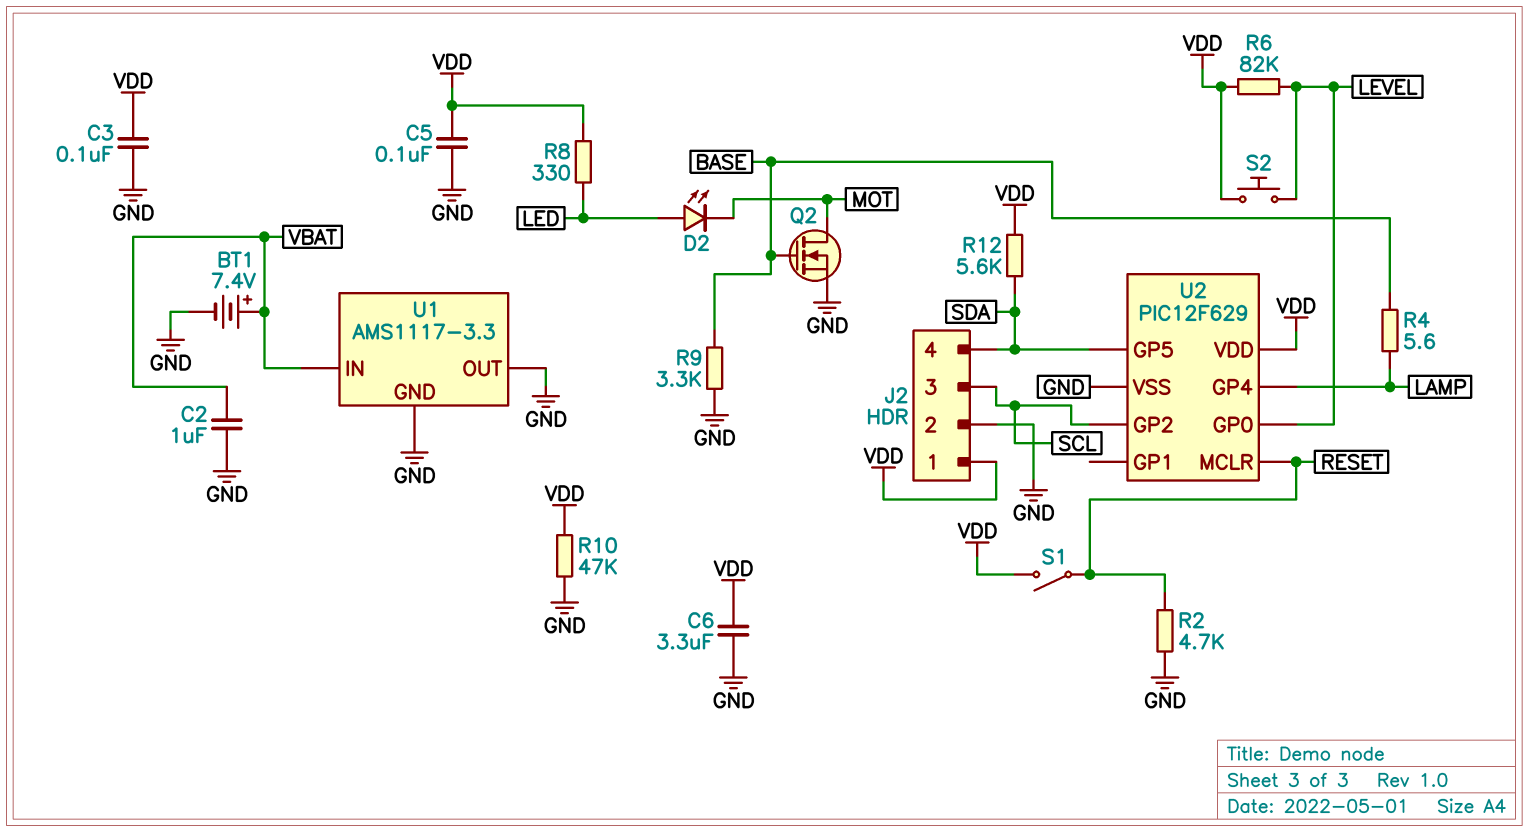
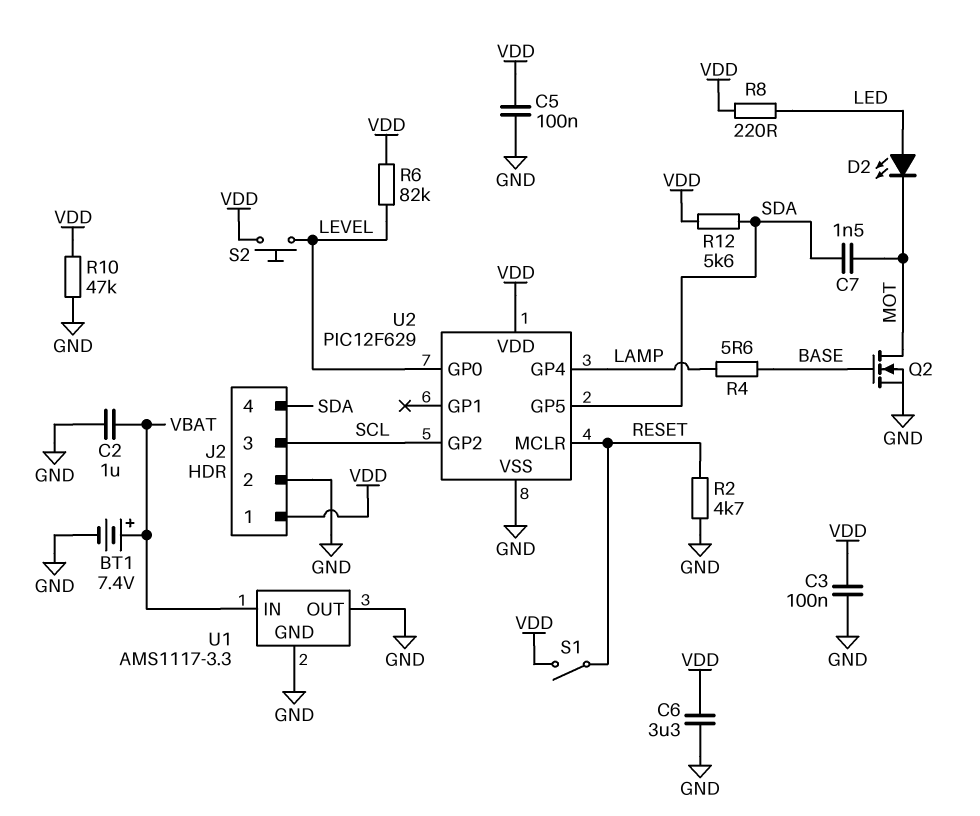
C7: none -> 1.5nF (MOT, SDA)
R8: 330 (LED, VDD) -> 220 (LED, VDD)
R9: 3.3k (BASE, GND) -> none

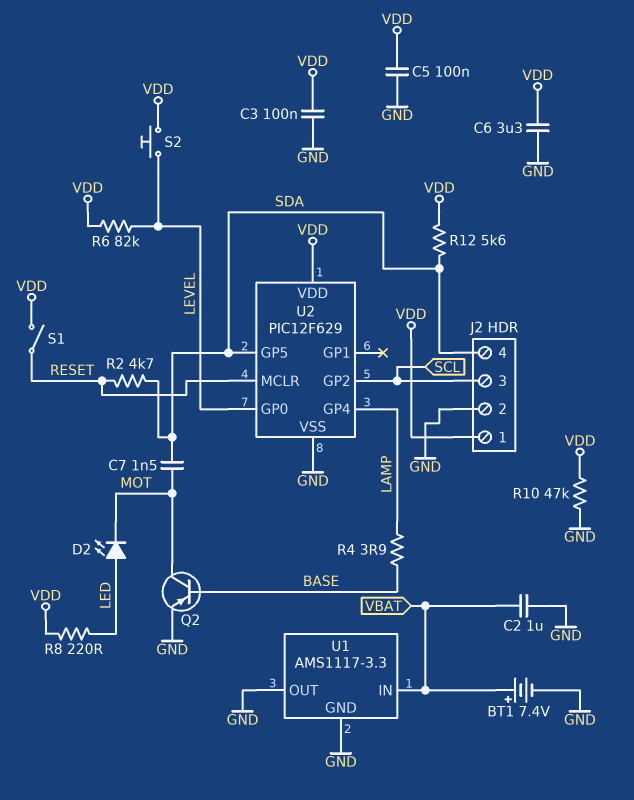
Q2: NMOS (G BASE, D MOT, S GND) -> PNP (B BASE, C MOT, E GND)
R2: 4.7k (GND, RESET) -> 4.7k (RESET, SDA)
R4: 5.6 (BASE, LAMP) -> 3.9 (BASE, LAMP)

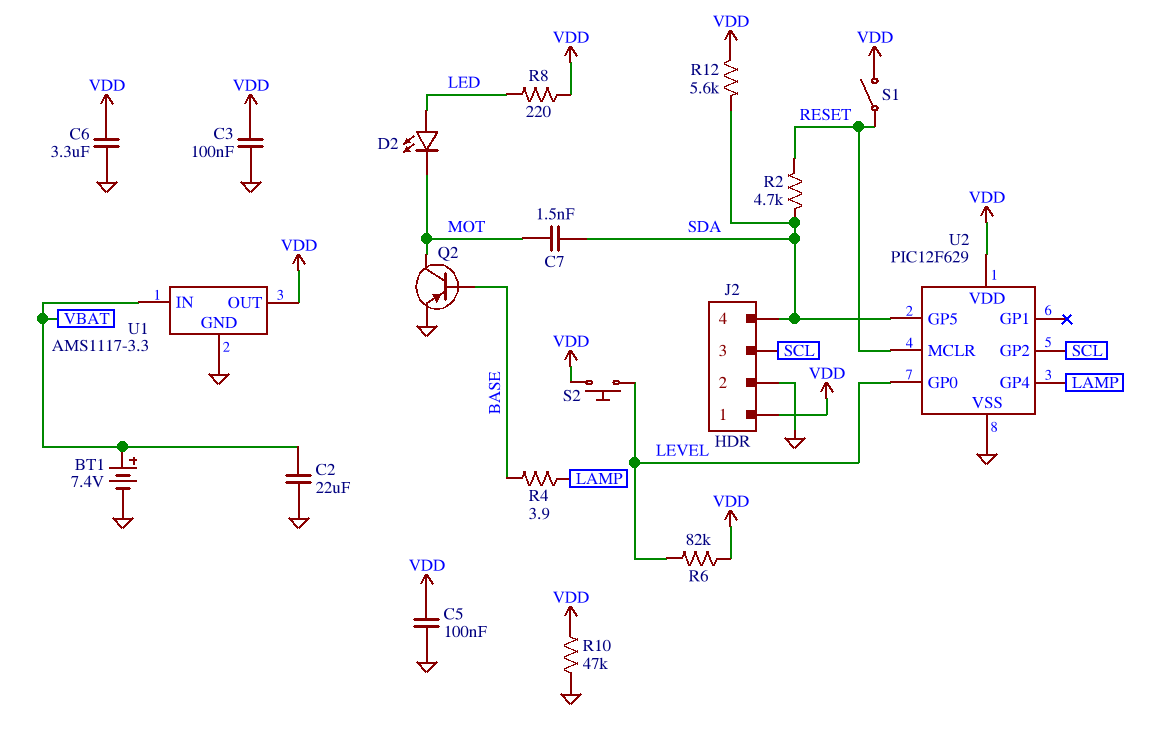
C2: 1uF (GND, VBAT) -> 22uF (GND, VBAT)
U1 pin OUT: GND -> VDD

